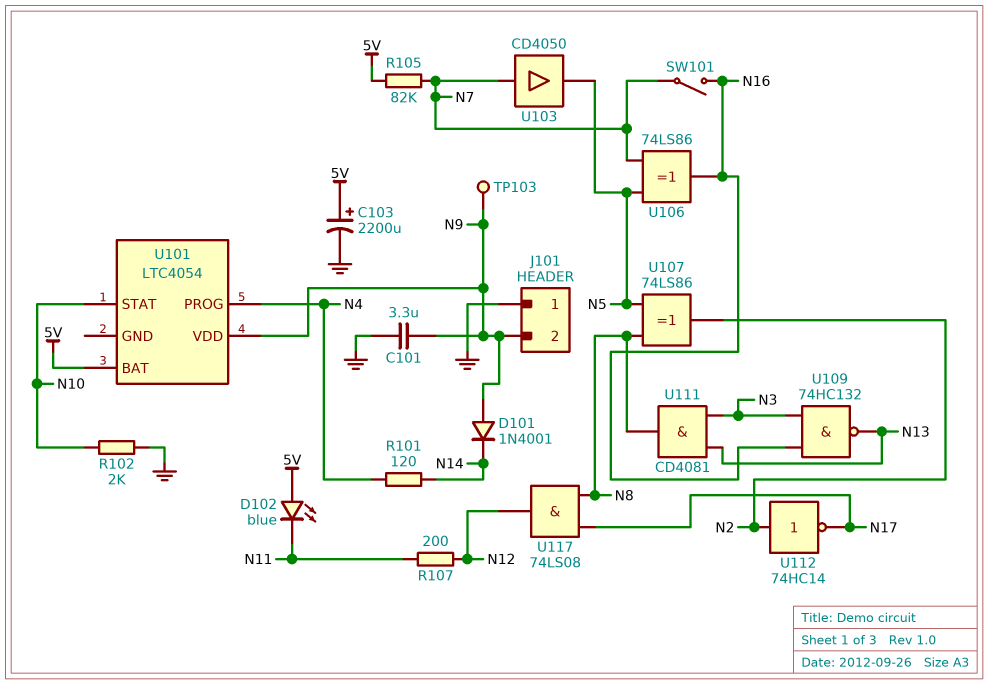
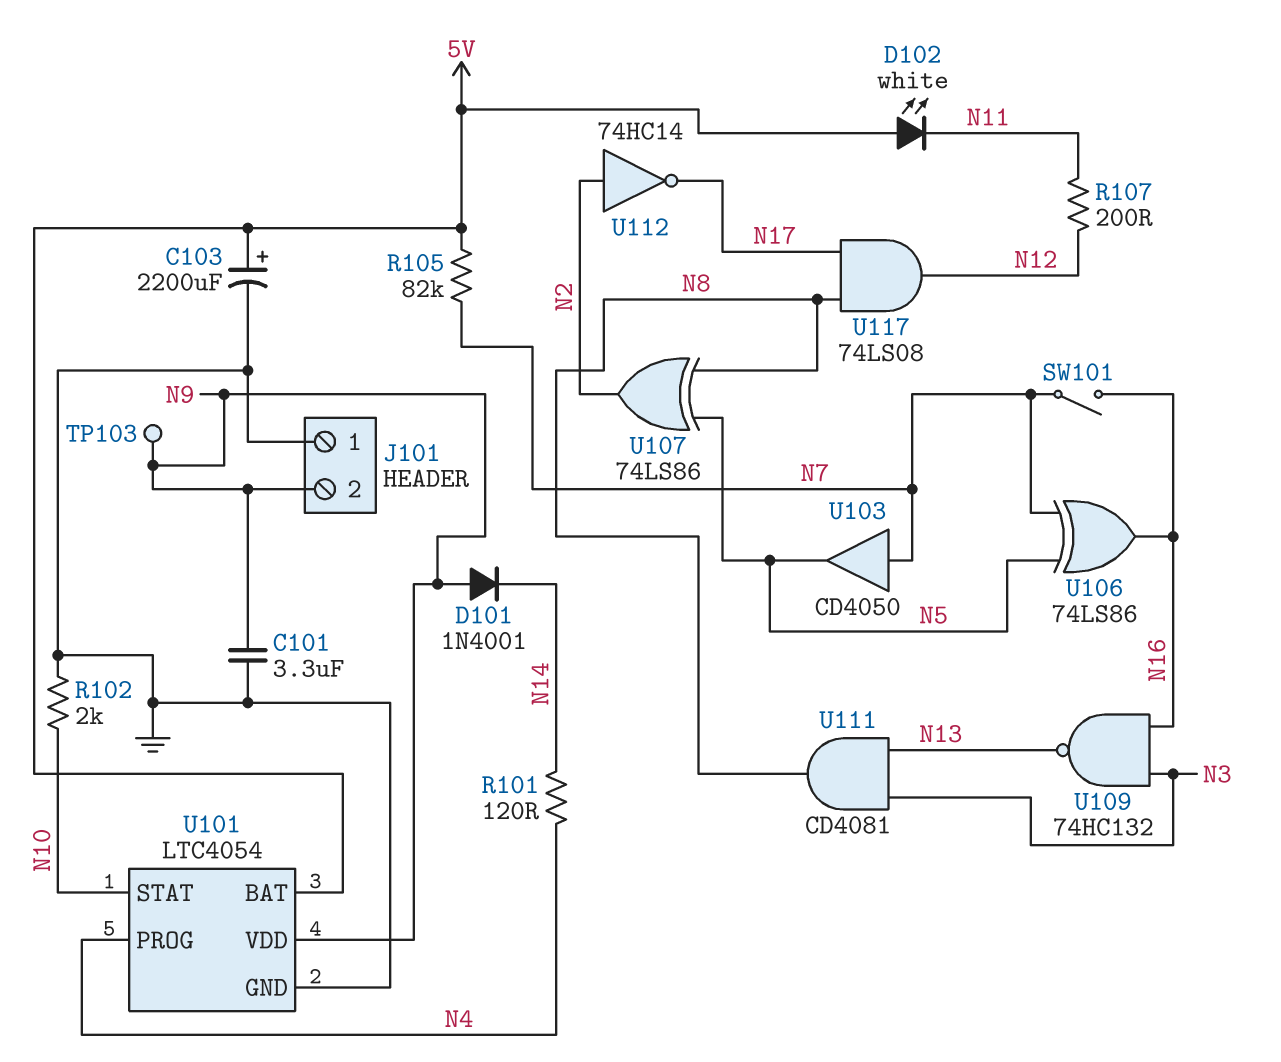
D102: LED blue (A 5V, K N11) -> LED white (A 5V, K N11)
U101 pin GND: none -> GND

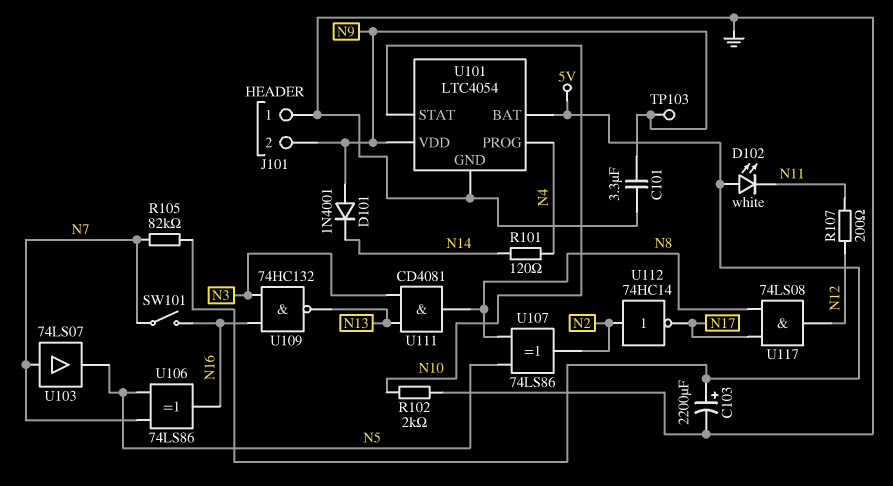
U103: buffer CD4050 (in N7, out N5) -> buffer 74LS07 (in N7, out N5)

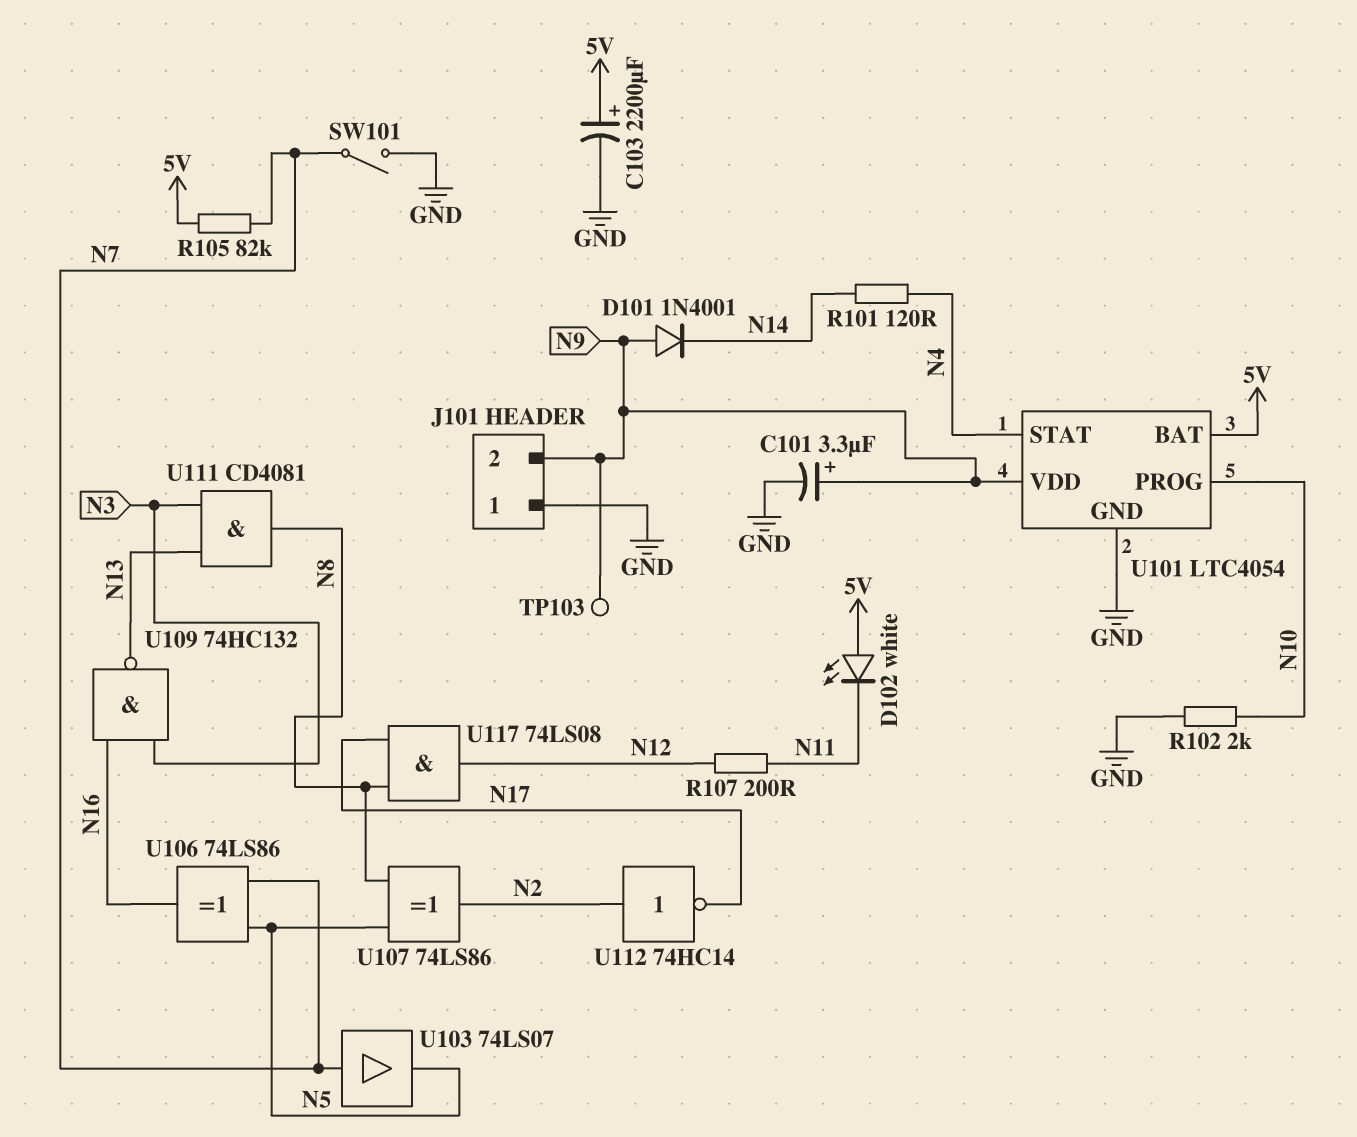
C101: 3.3uF (GND, N9) -> 3.3uF (plus N9, minus GND)
SW101: switch (N7, N16) -> switch (GND, N7)
U101 pin PROG: N4 -> N10
U101 pin STAT: N10 -> N4

